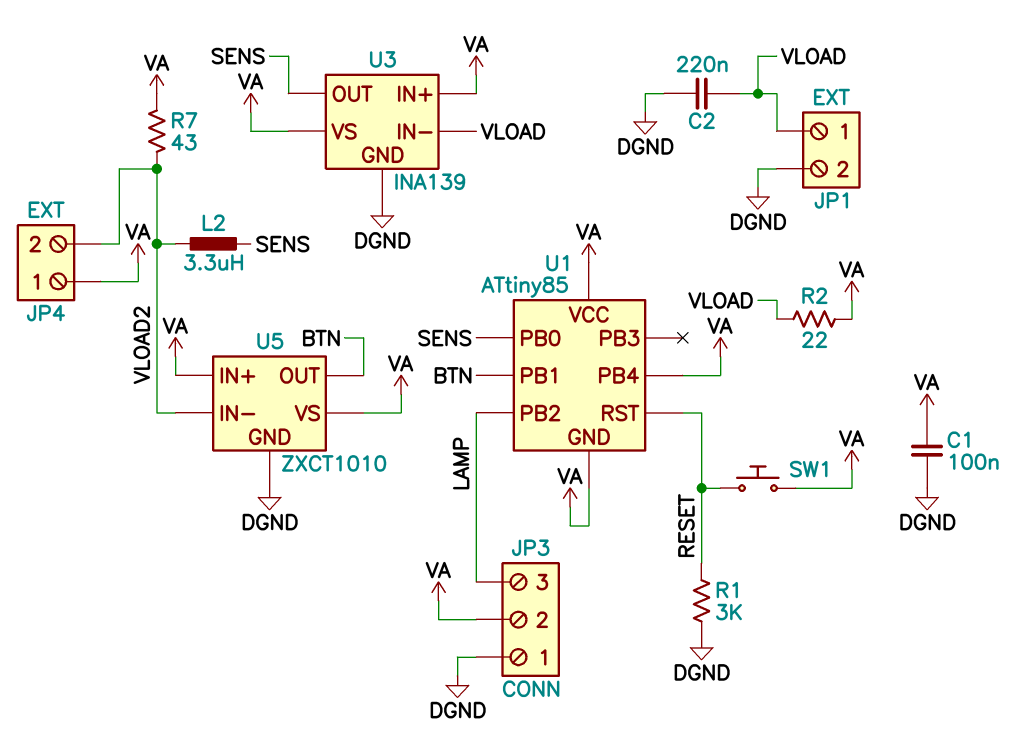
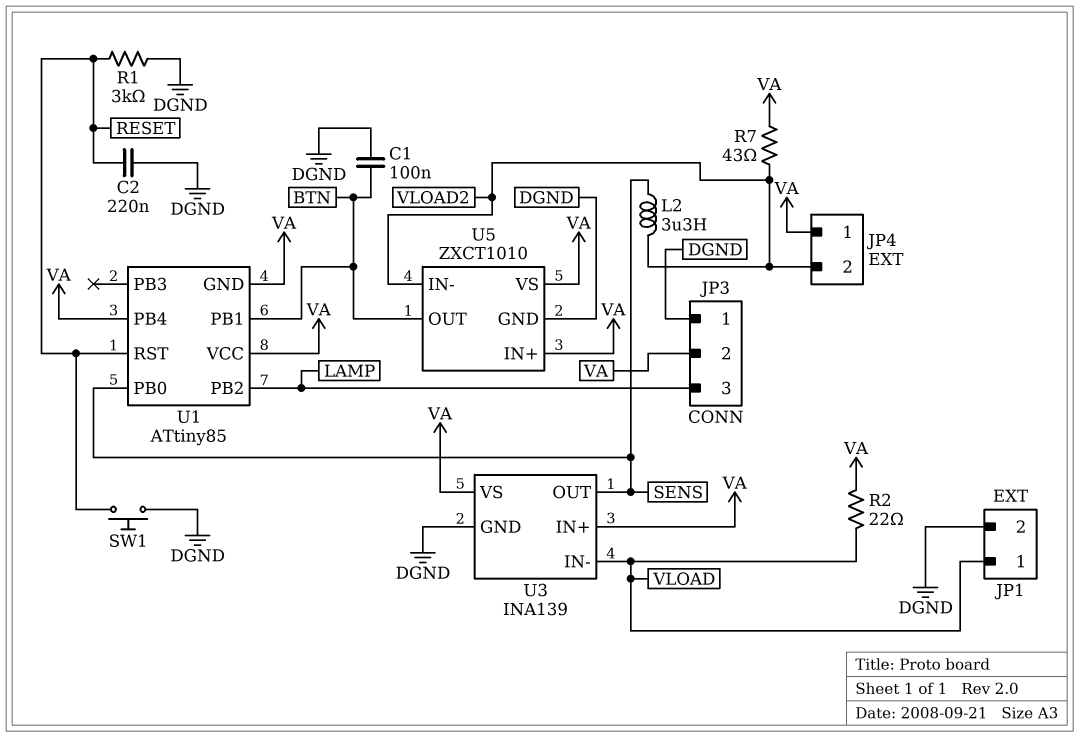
C1: 100nF (DGND, VA) -> 100nF (BTN, DGND)
C2: 220nF (DGND, VLOAD) -> 220nF (DGND, RESET)
SW1: button (RESET, VA) -> button (DGND, RESET)

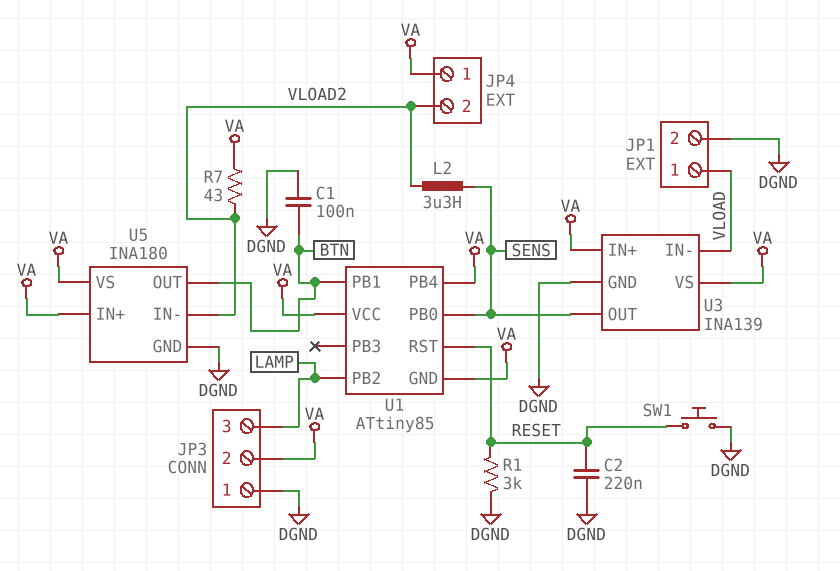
R2: 22 (VA, VLOAD) -> none
U5: ZXCT1010 -> INA180

